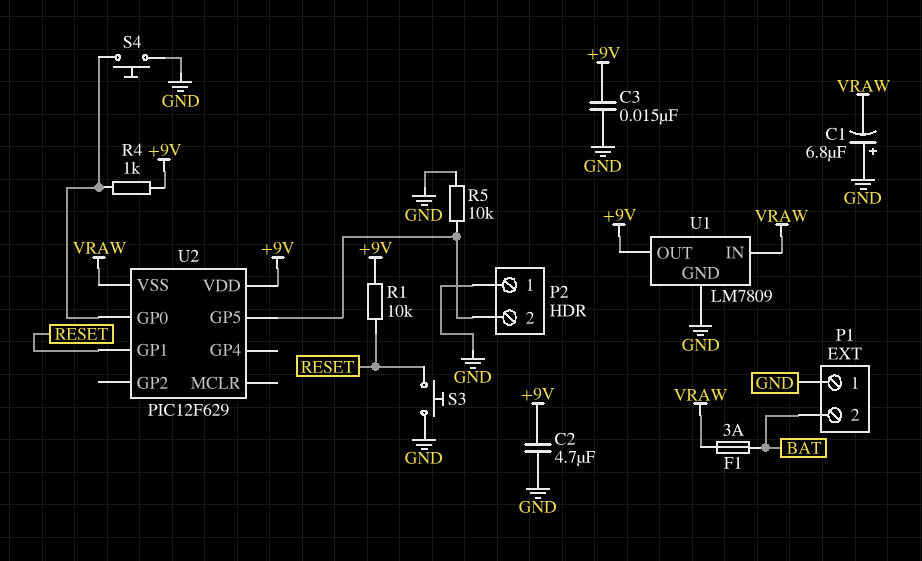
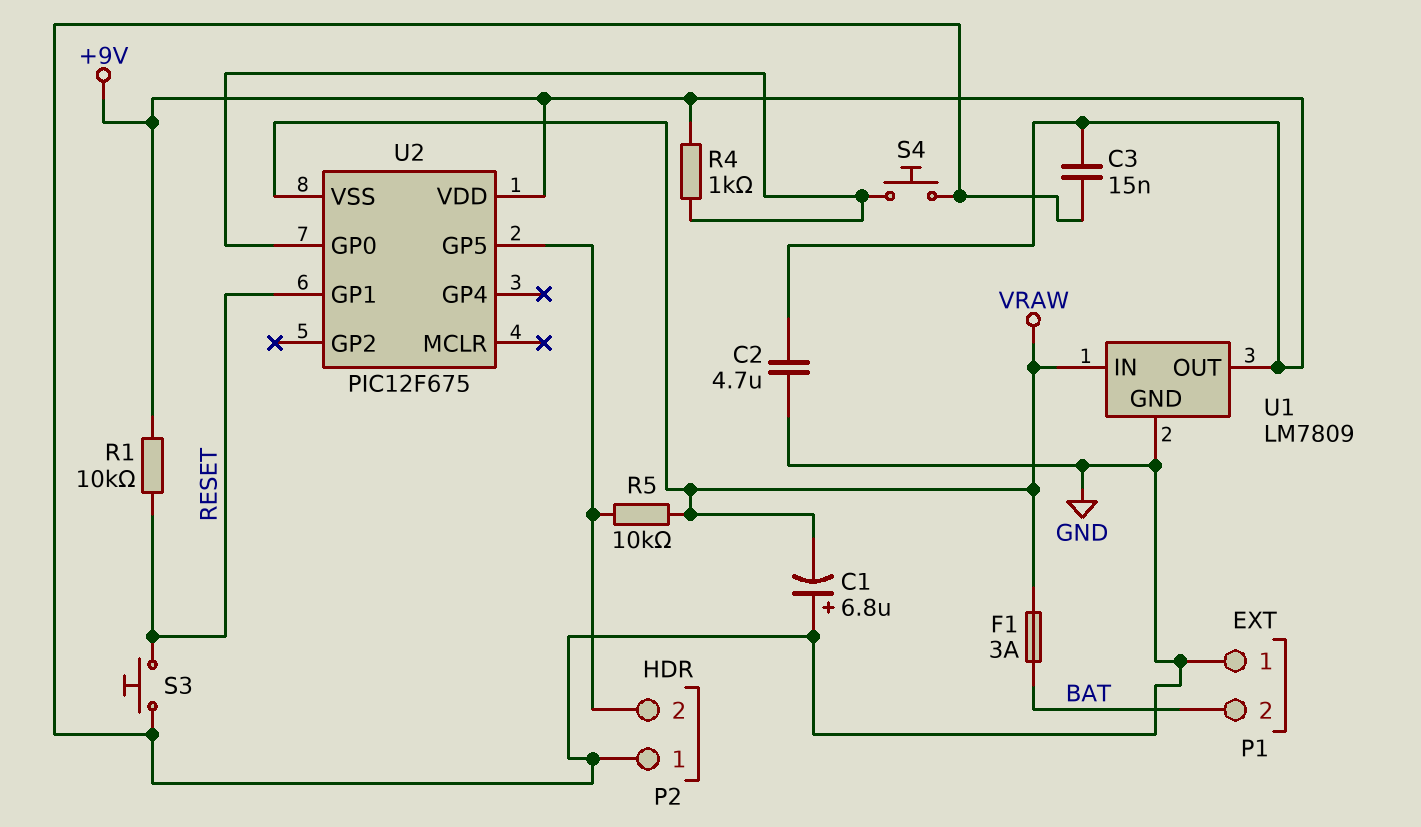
R5: 10k (GND, P2/2) -> 10k (P2/2, VRAW)
U2: PIC12F629 -> PIC12F675

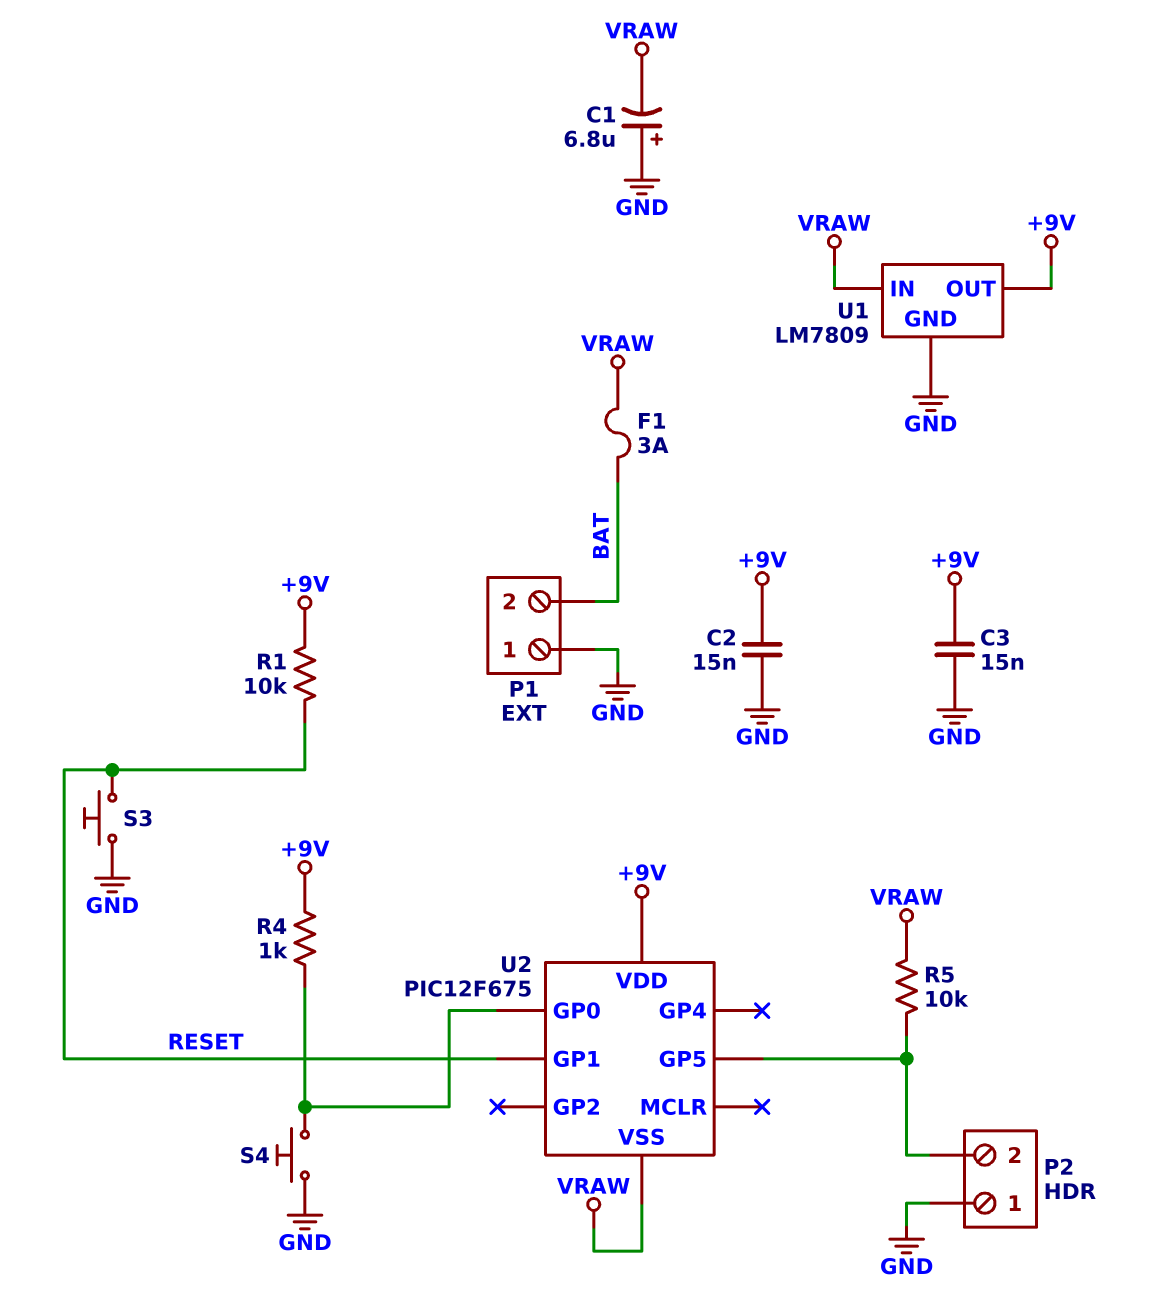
C2: 4.7uF (+9V, GND) -> 15nF (+9V, GND)

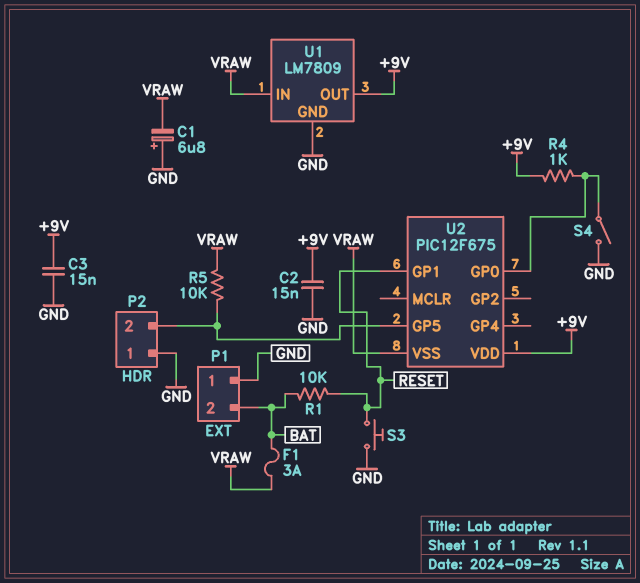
R1: 10k (+9V, RESET) -> 10k (BAT, RESET)
S4: button (GND, U2/GP0) -> switch (GND, U2/GP0)

